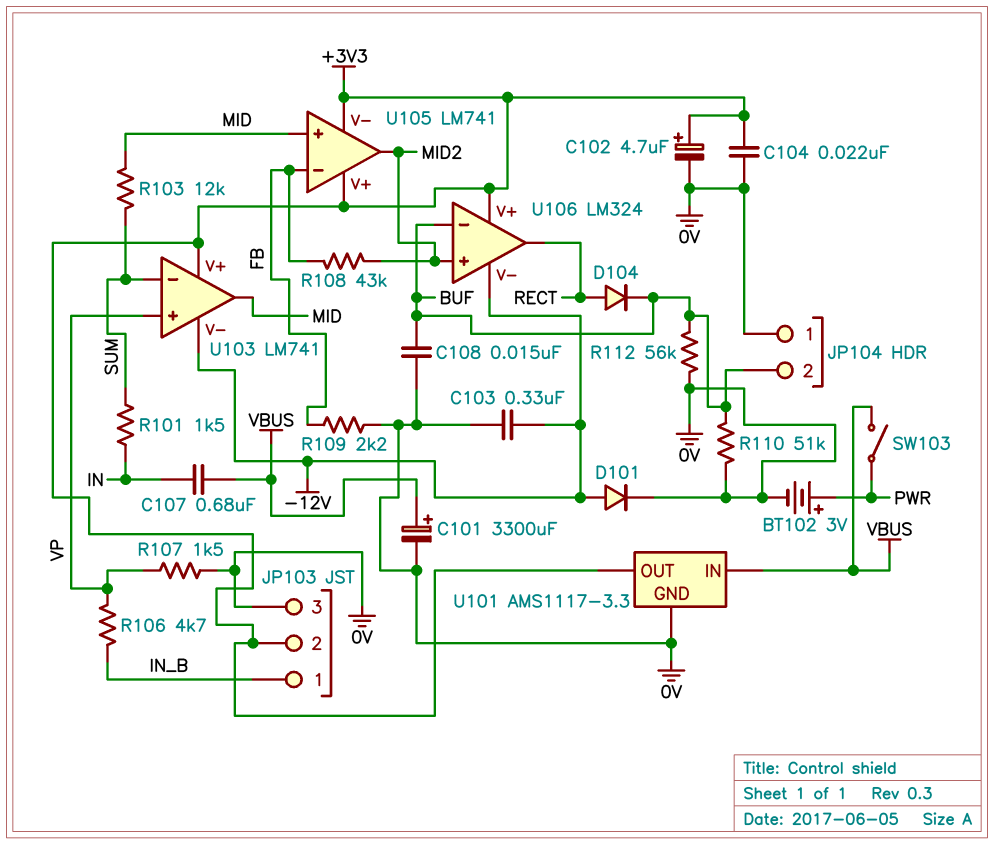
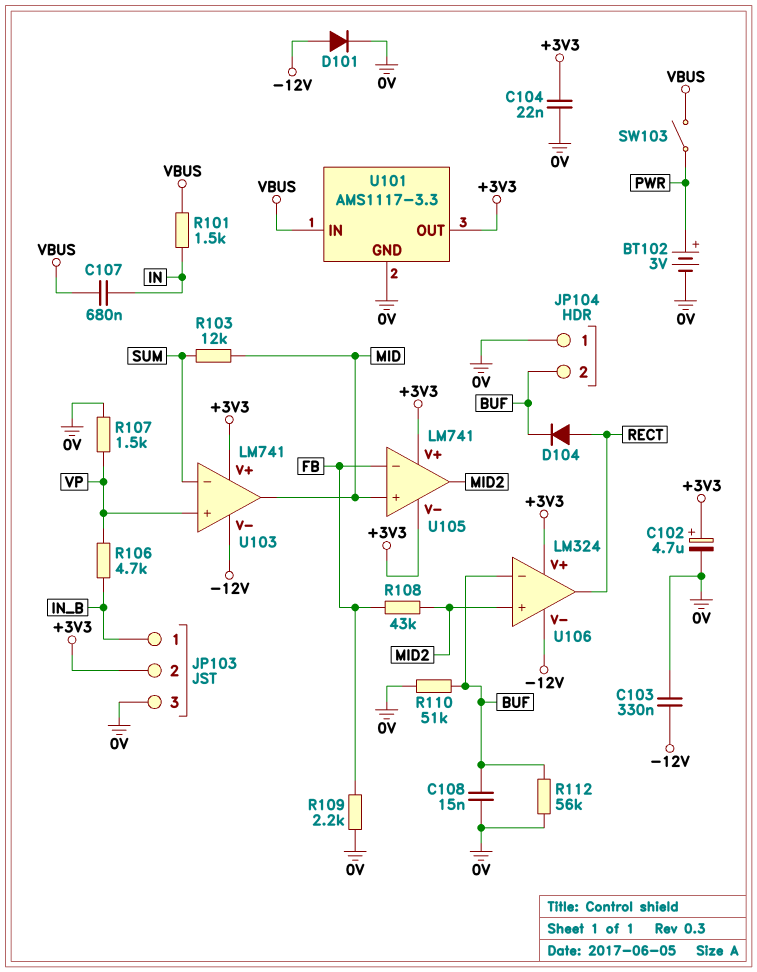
C101: 3300uF (plus VBUS, minus 0V) -> none
R101: 1.5k (IN, SUM) -> 1.5k (IN, VBUS)

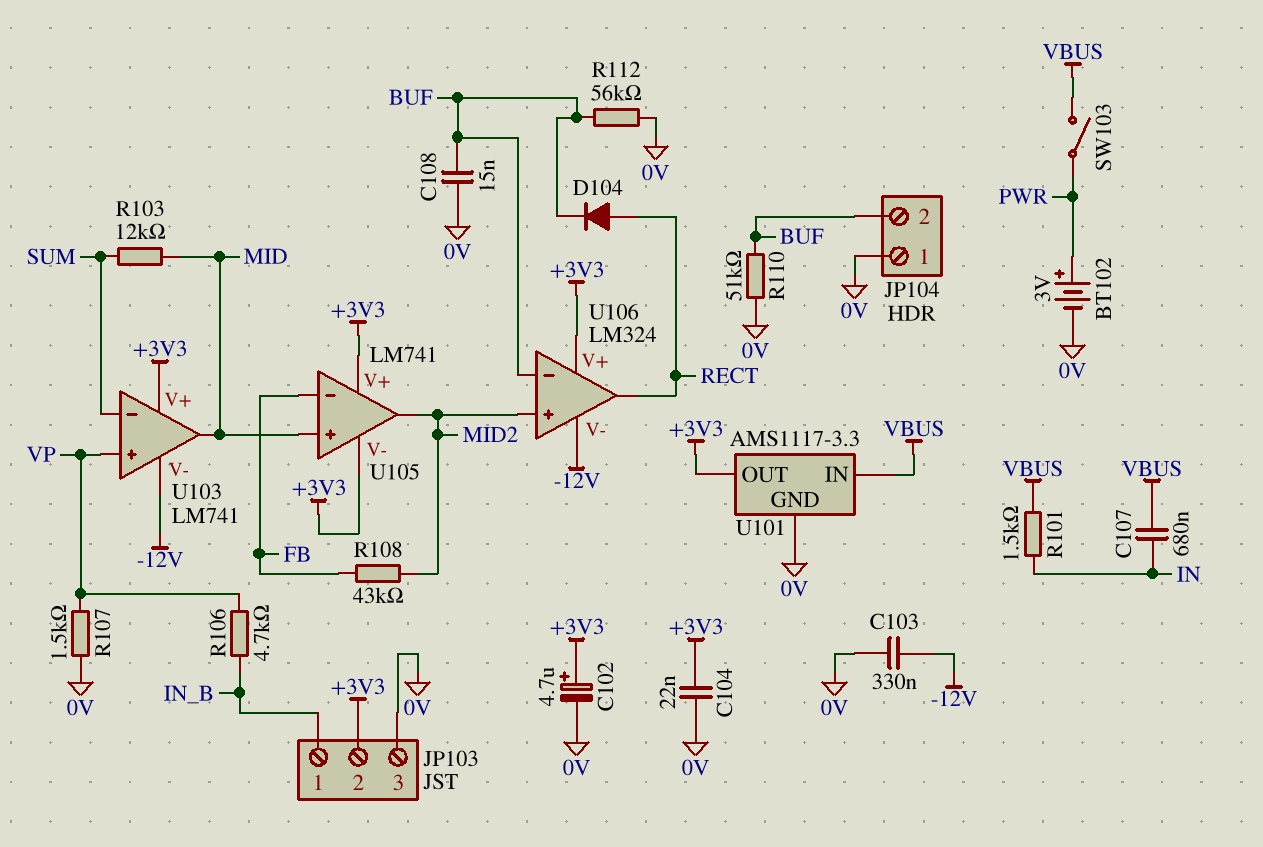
D101: diode (A -12V, K 0V) -> none
R109: 2.2k (0V, FB) -> none

